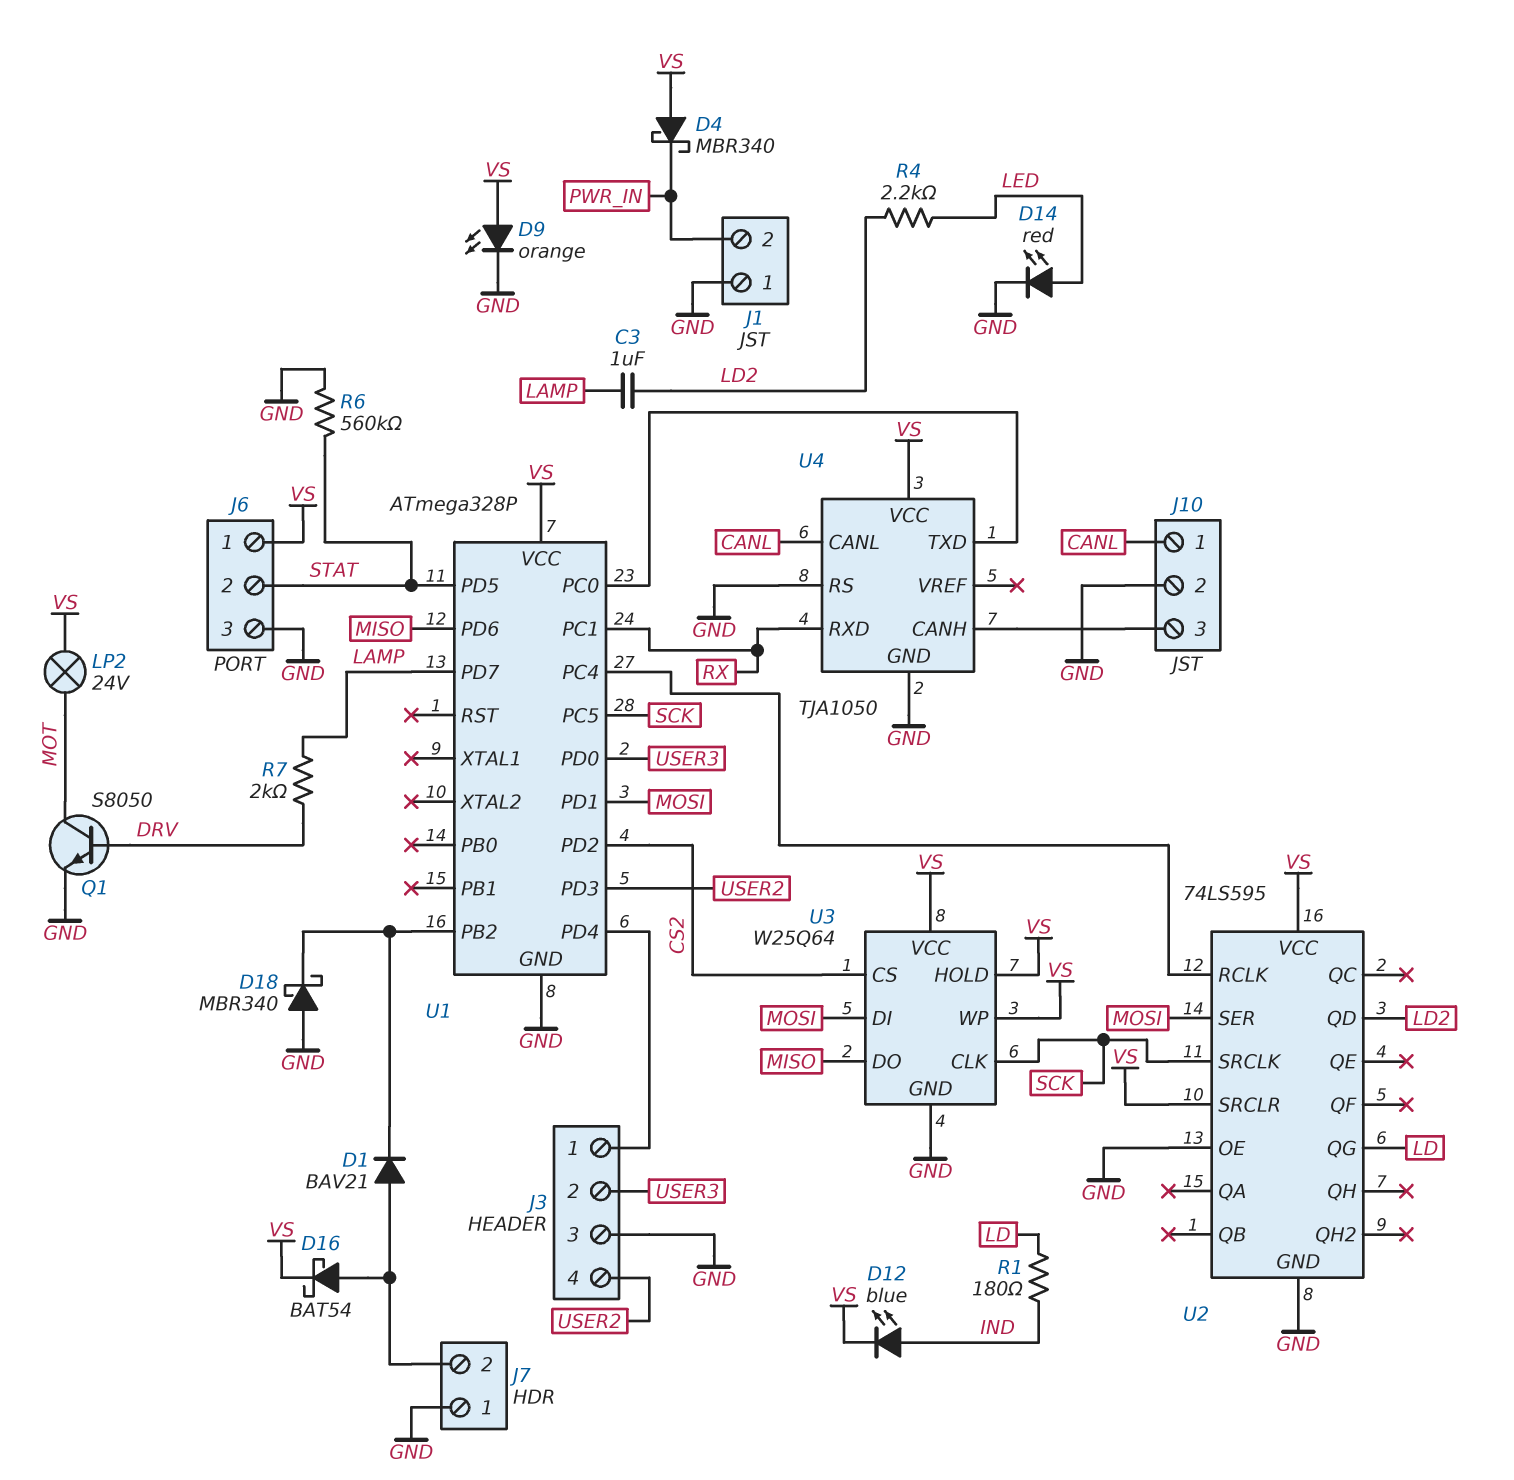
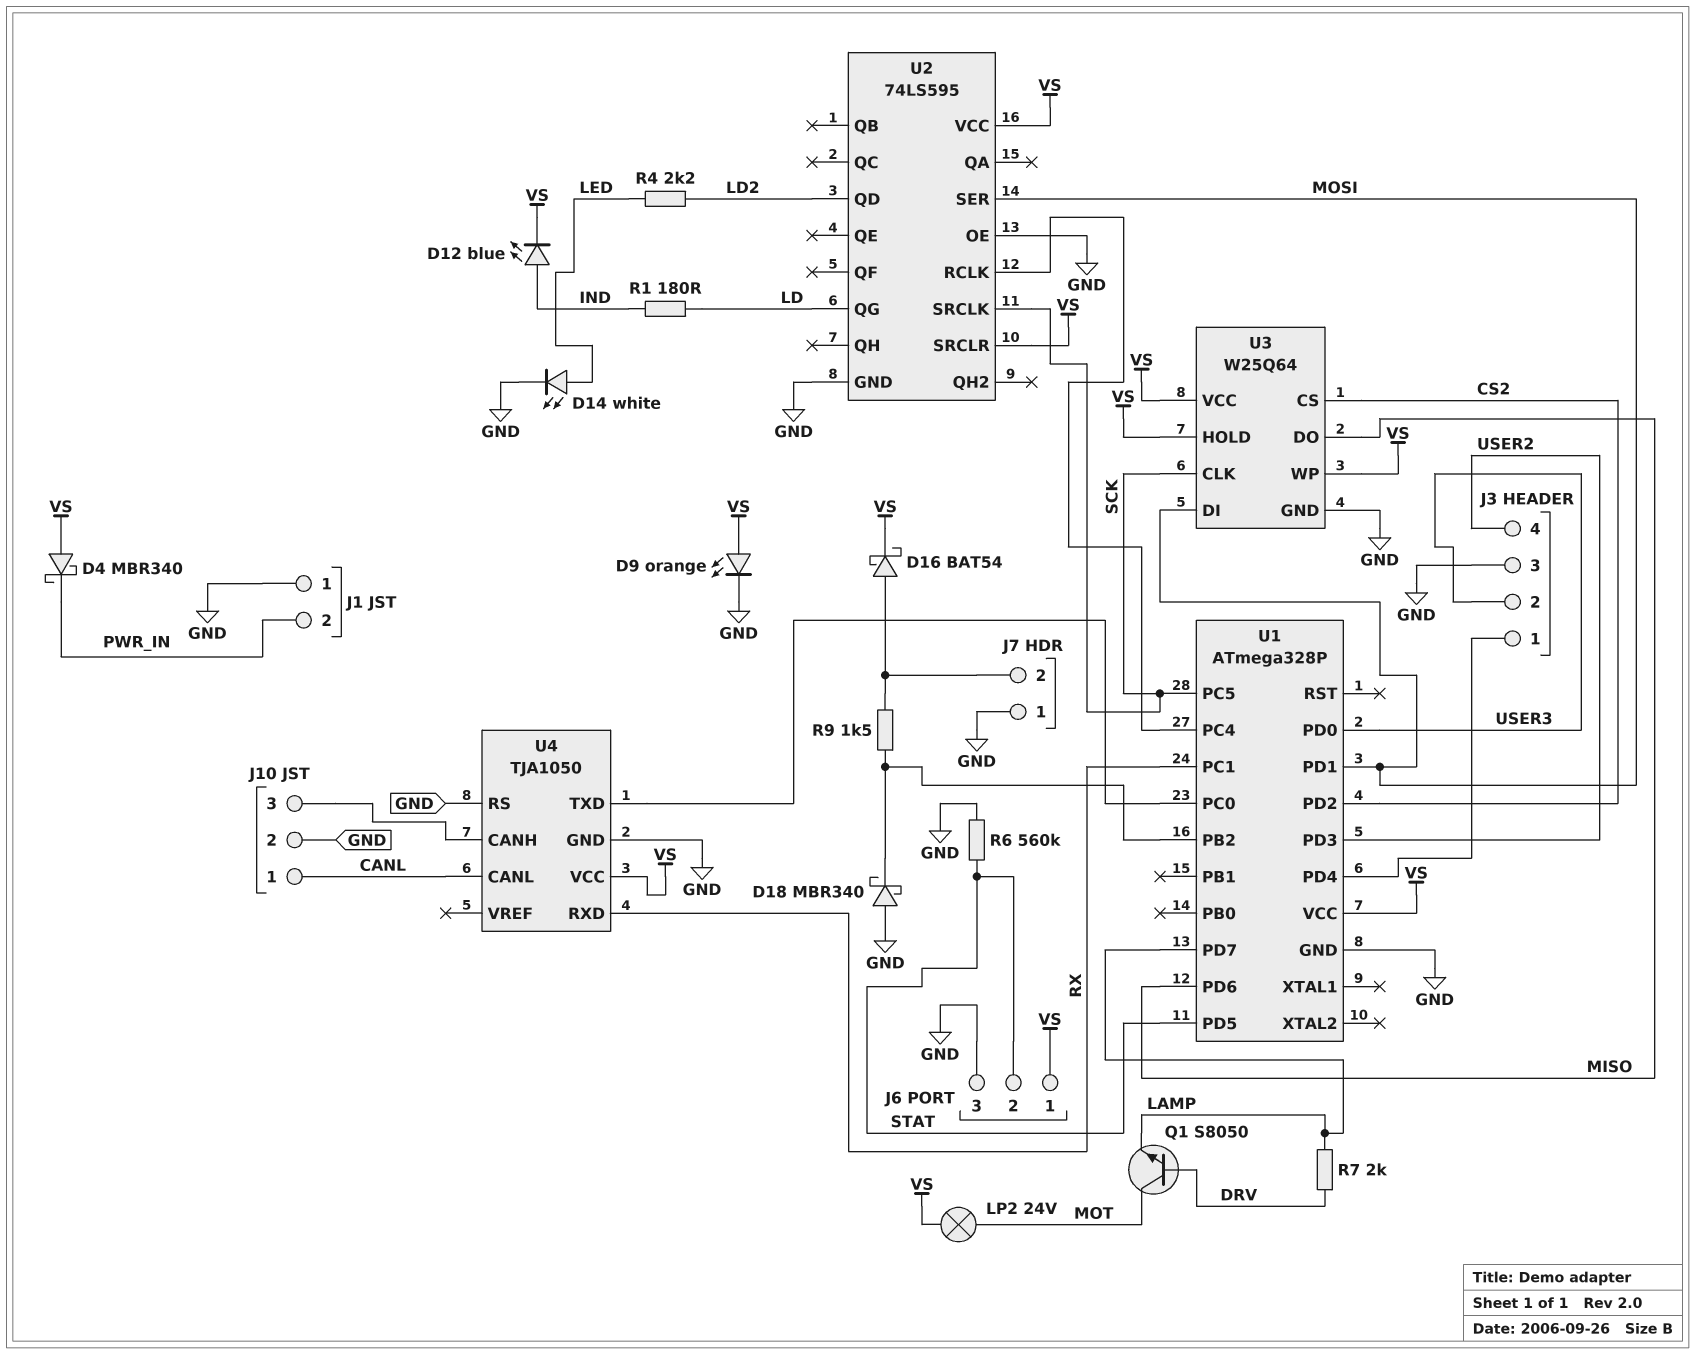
C3: 1uF (LAMP, LD2) -> none
D1: diode BAV21 (A J7/2, K U1/PB2) -> none
D14: LED red (A LED, K GND) -> LED white (A LED, K GND)
Q1: NPN S8050 (B DRV, C MOT, E GND) -> NPN S8050 (B DRV, C MOT, E LAMP)
R9: none -> 1.5k (J7/2, U1/PB2)

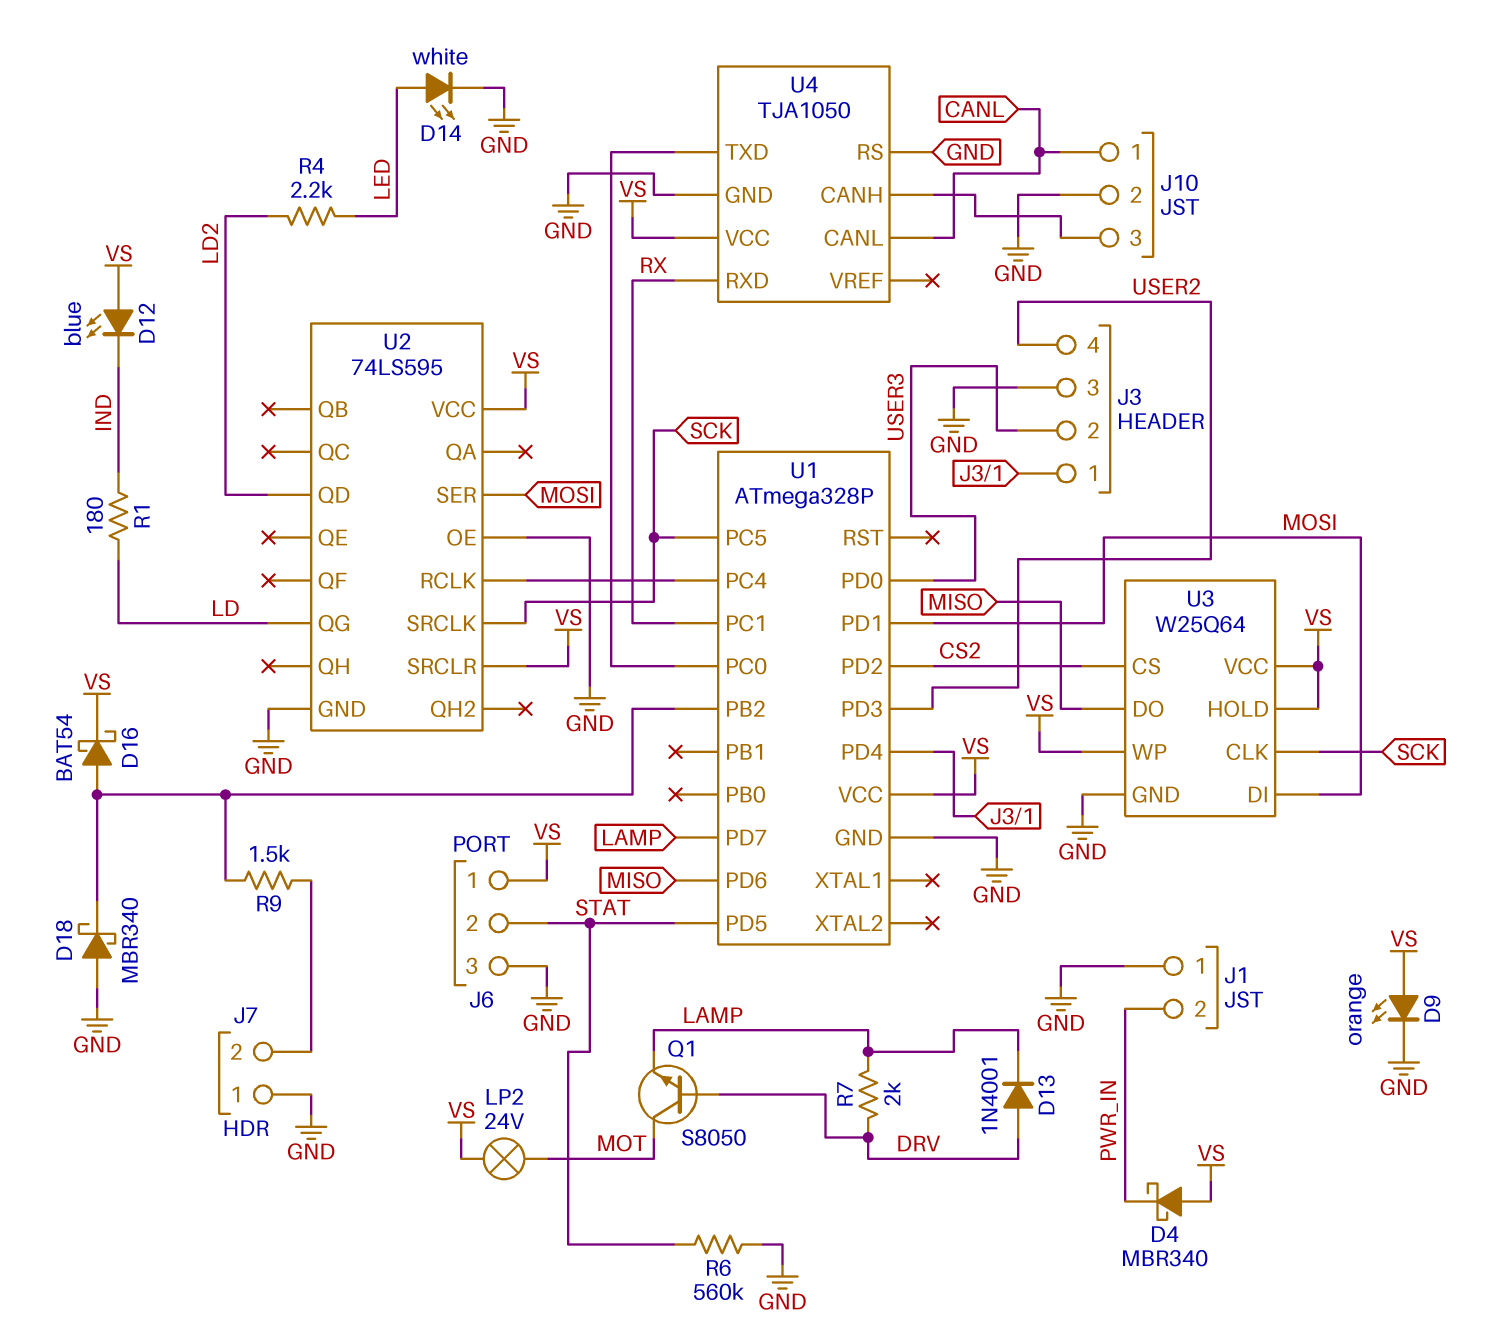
D12: LED blue (A IND, K VS) -> LED blue (A VS, K IND)
D13: none -> diode 1N4001 (A DRV, K LAMP)
D16: schottky BAT54 (A J7/2, K VS) -> schottky BAT54 (A U1/PB2, K VS)

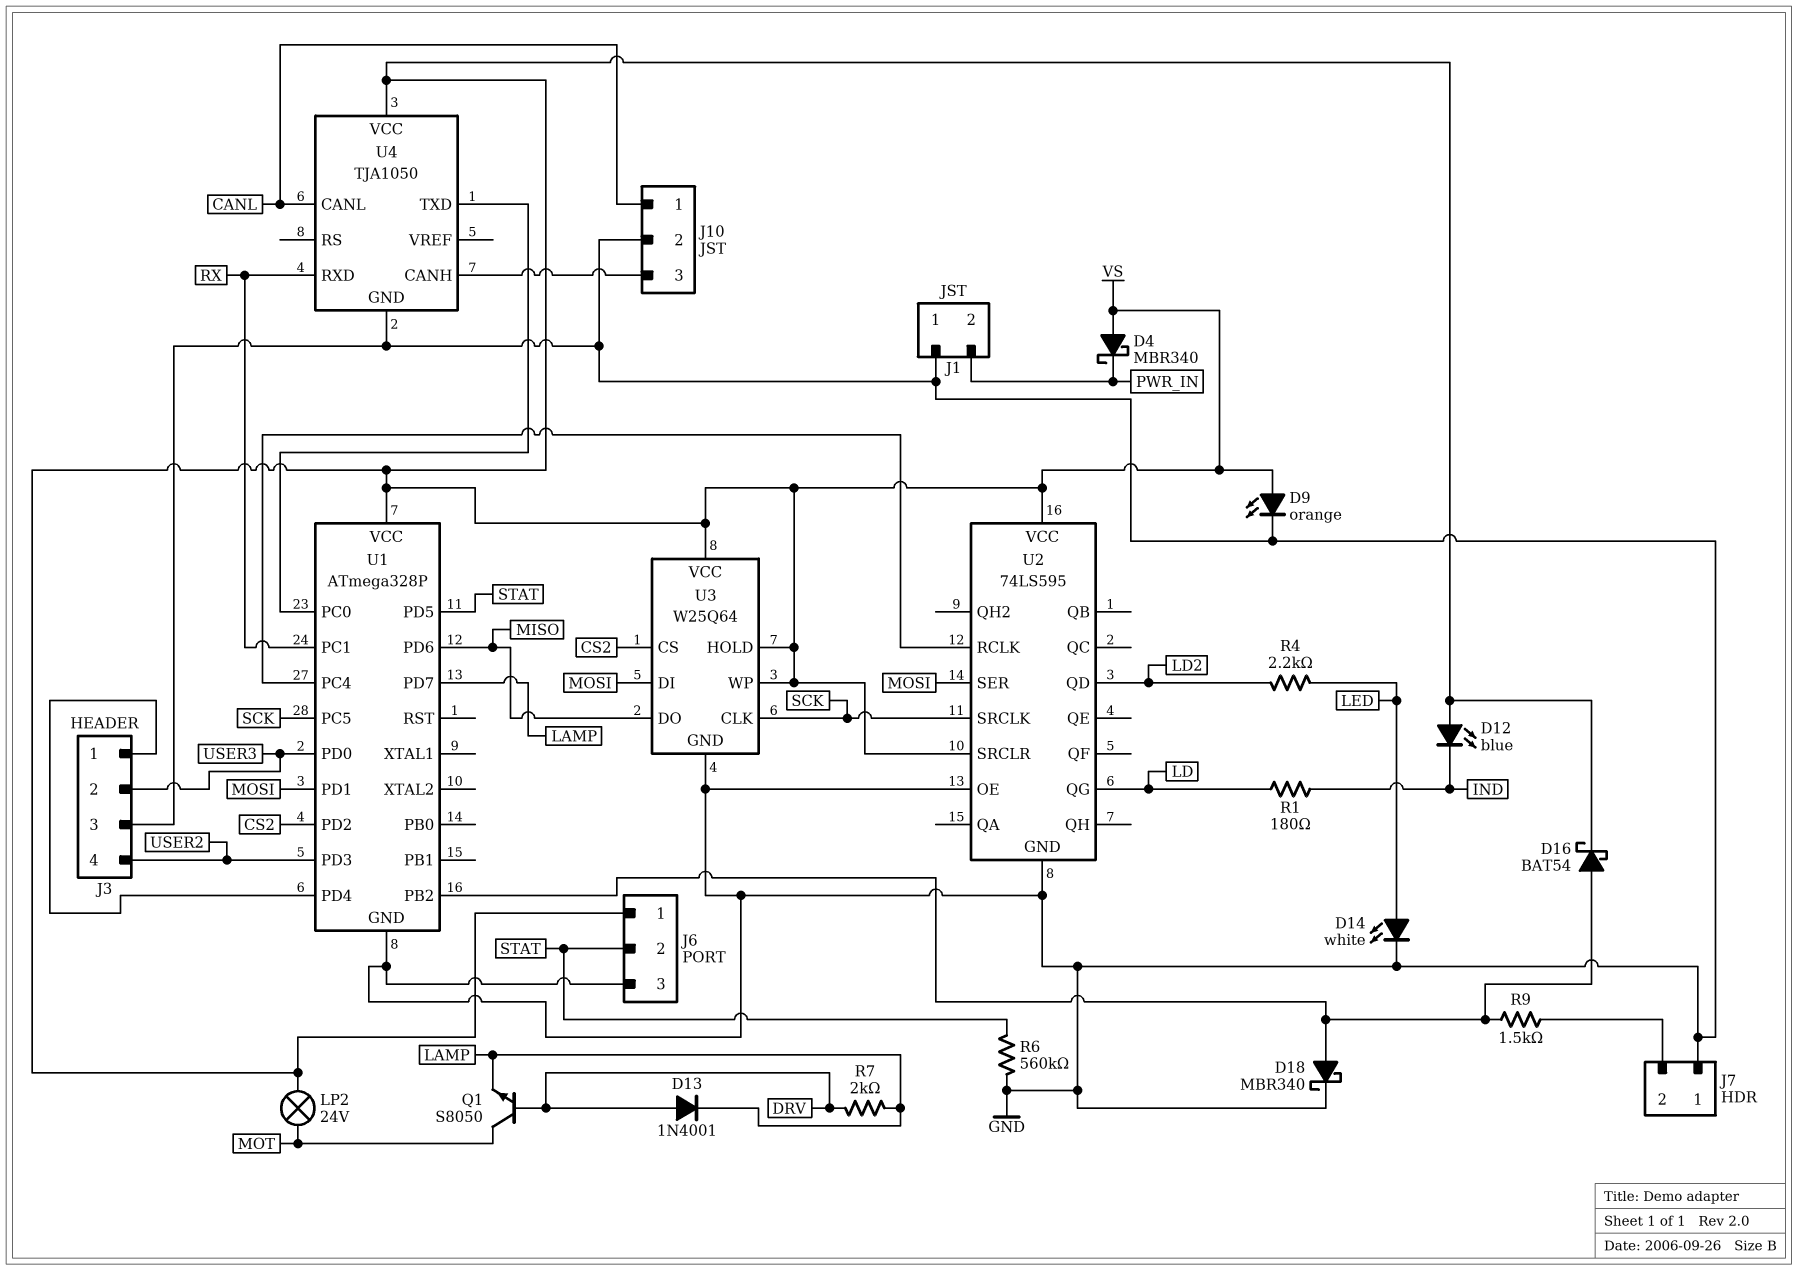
D18: schottky MBR340 (A GND, K U1/PB2) -> schottky MBR340 (A U1/PB2, K GND)
U4 pin RS: GND -> none

